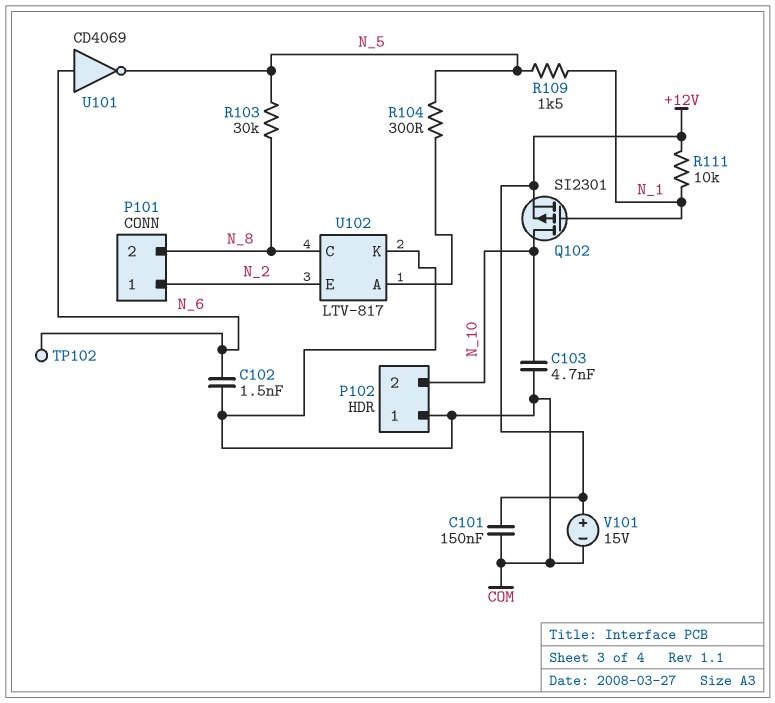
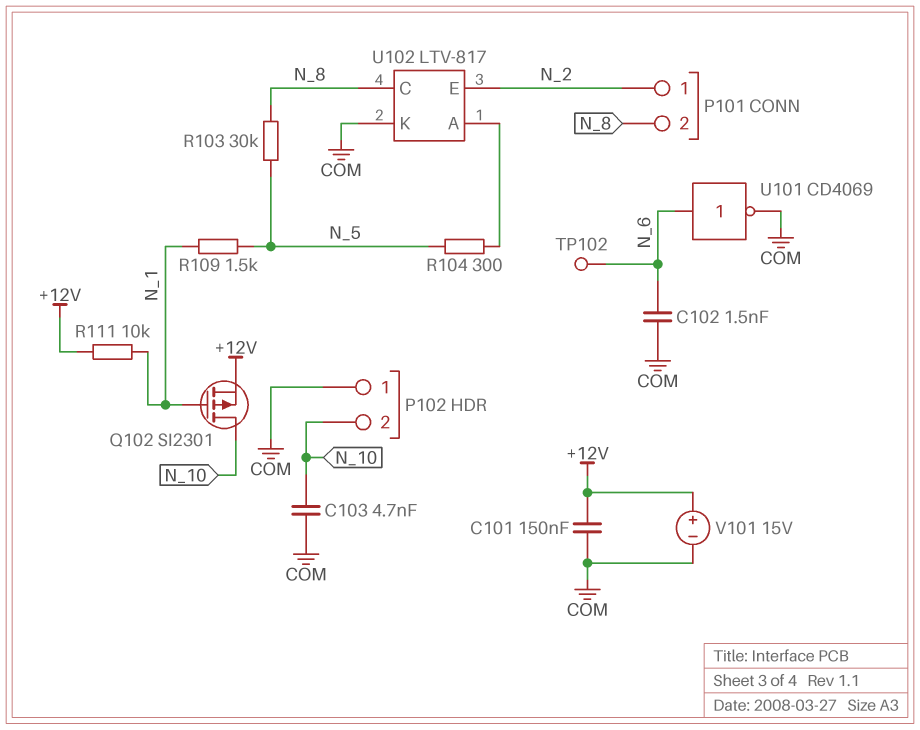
U101: NOT CD4069 (in N_6, out N_5) -> NOT CD4069 (in N_6, out COM)

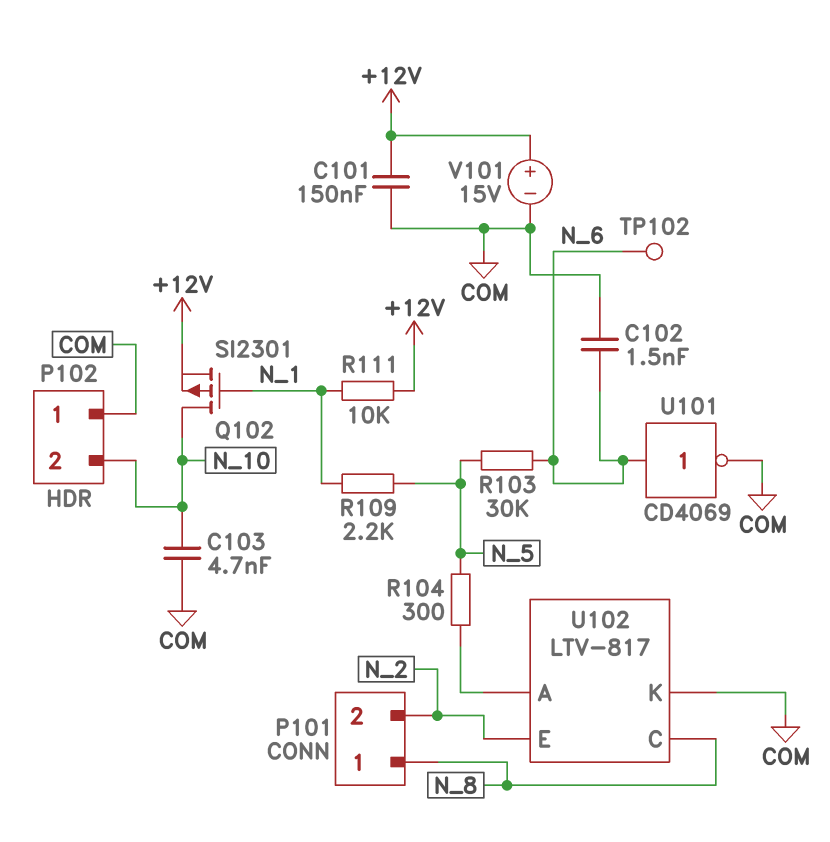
P101 pin 1: N_2 -> N_8
P101 pin 2: N_8 -> N_2
R103: 30k (N_5, N_8) -> 30k (N_5, N_6)
R109: 1.5k (N_1, N_5) -> 2.2k (N_1, N_5)

